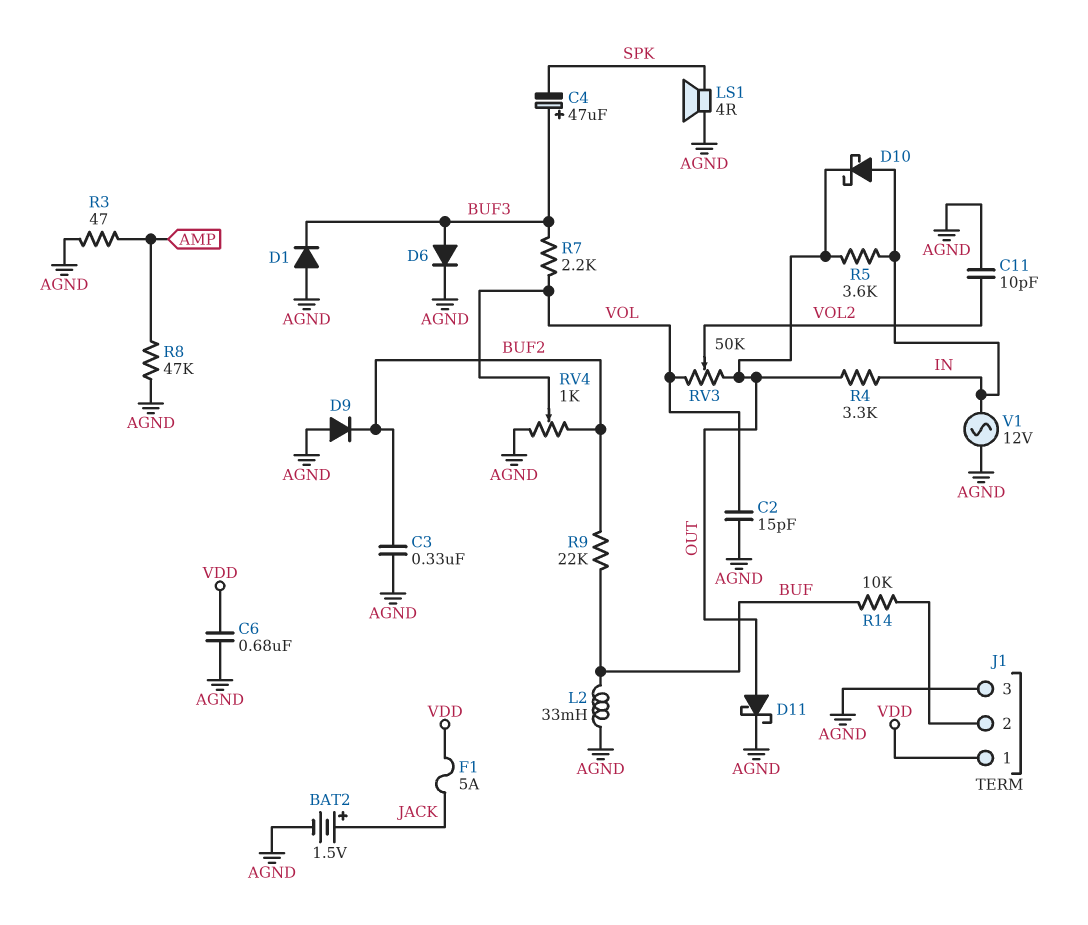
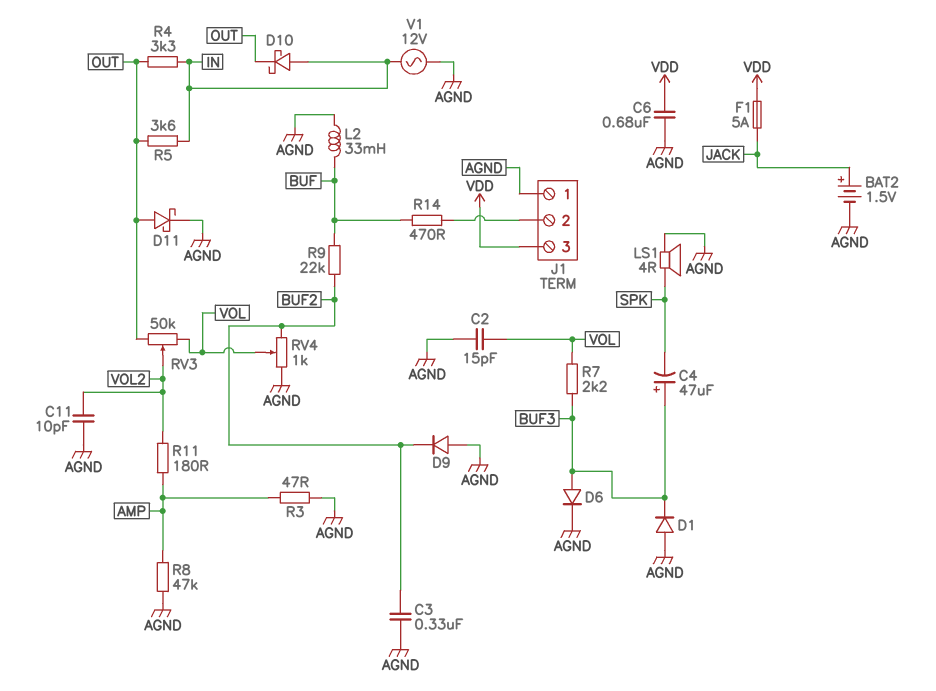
J1 pin 1: VDD -> AGND
J1 pin 3: AGND -> VDD
R11: none -> 180 (AMP, VOL2)
R14: 10k (BUF, J1/2) -> 470 (BUF, J1/2)

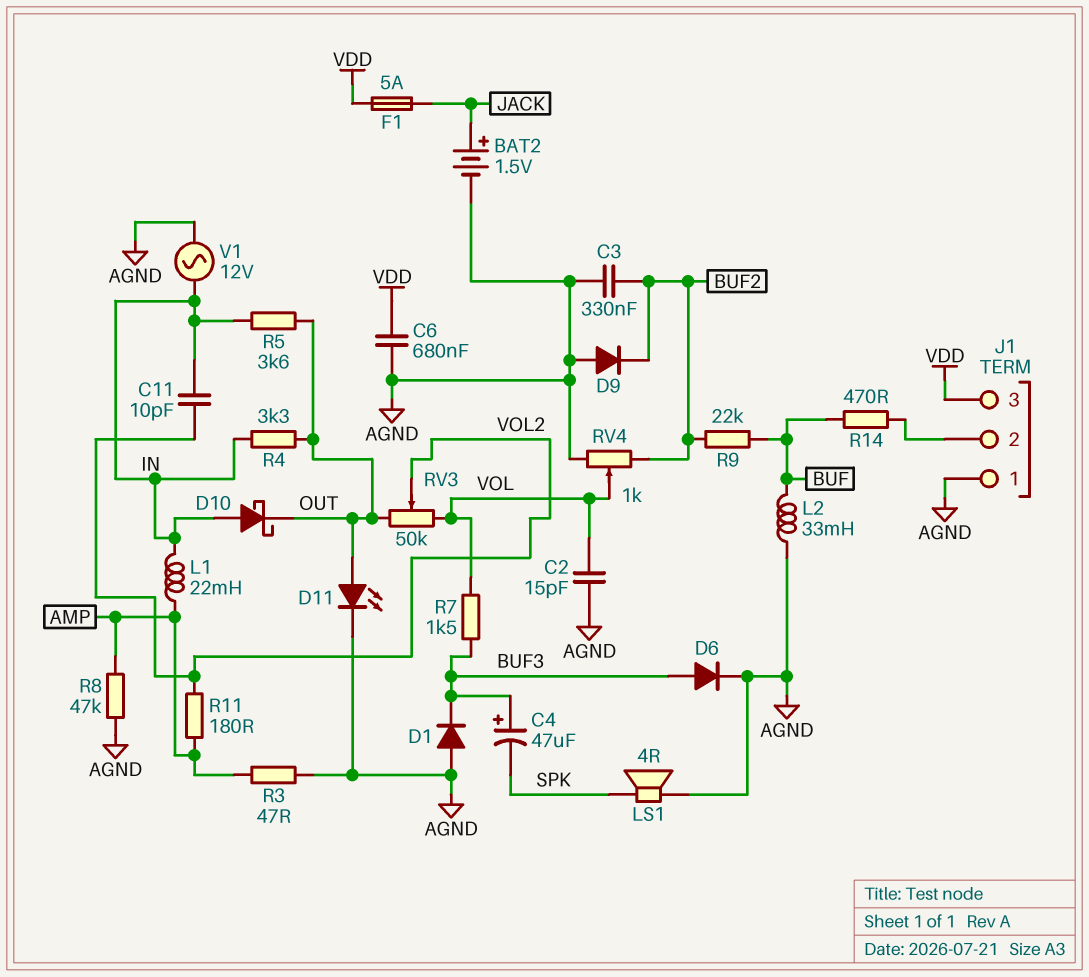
C11: 10pF (AGND, VOL2) -> 10pF (IN, VOL2)
D11: schottky (A OUT, K AGND) -> LED (A OUT, K AGND)
L1: none -> 22mH (AMP, IN)
R7: 2.2k (BUF3, VOL) -> 1.5k (BUF3, VOL)

